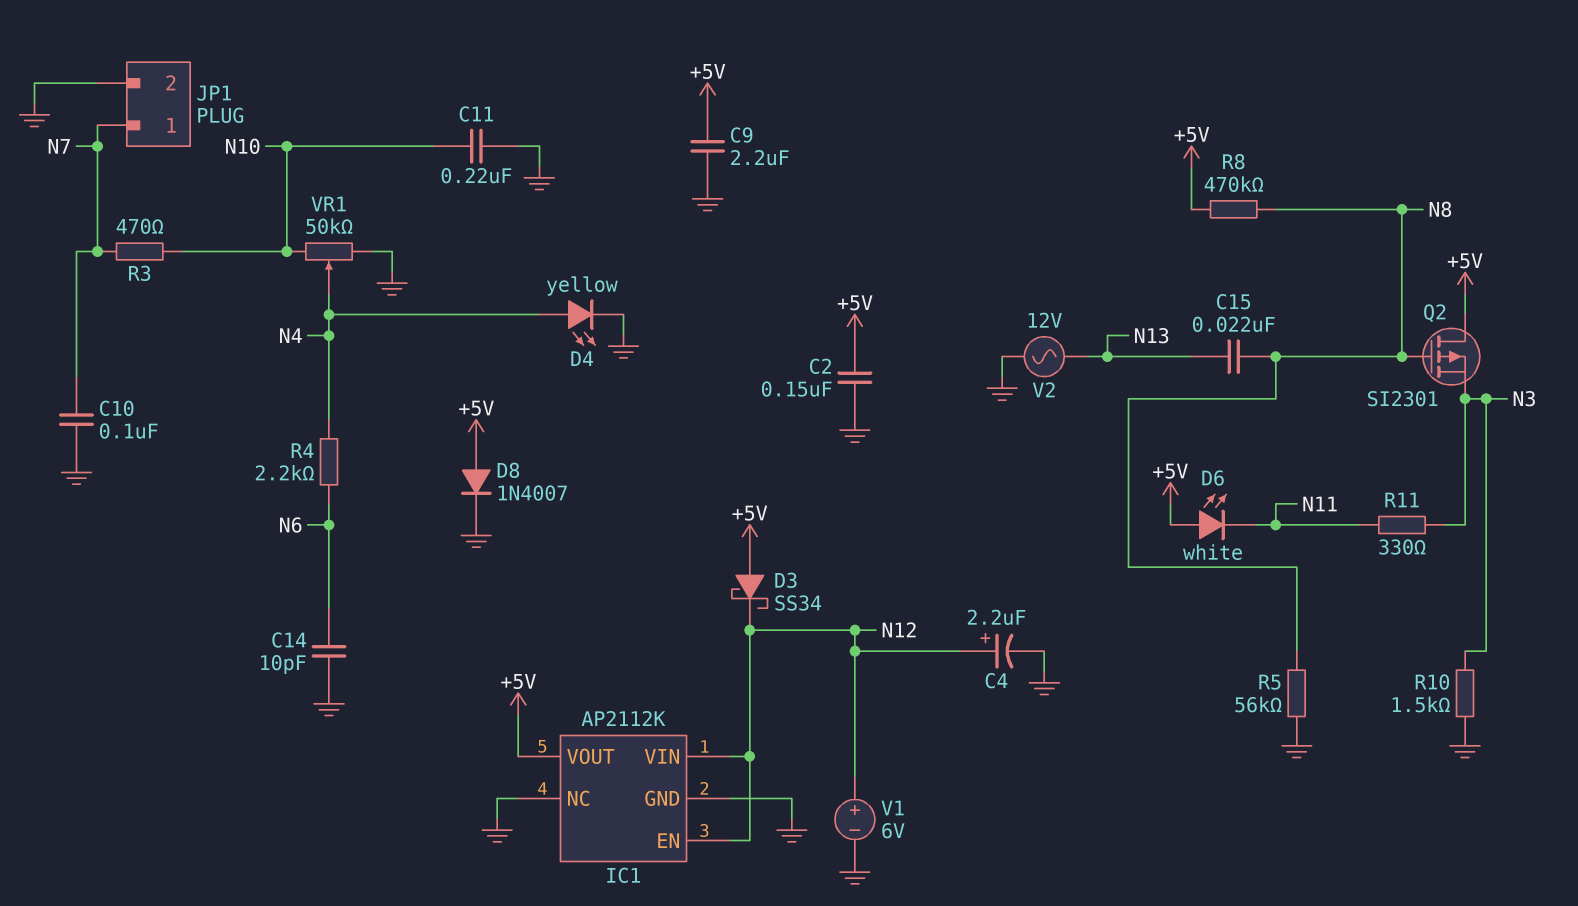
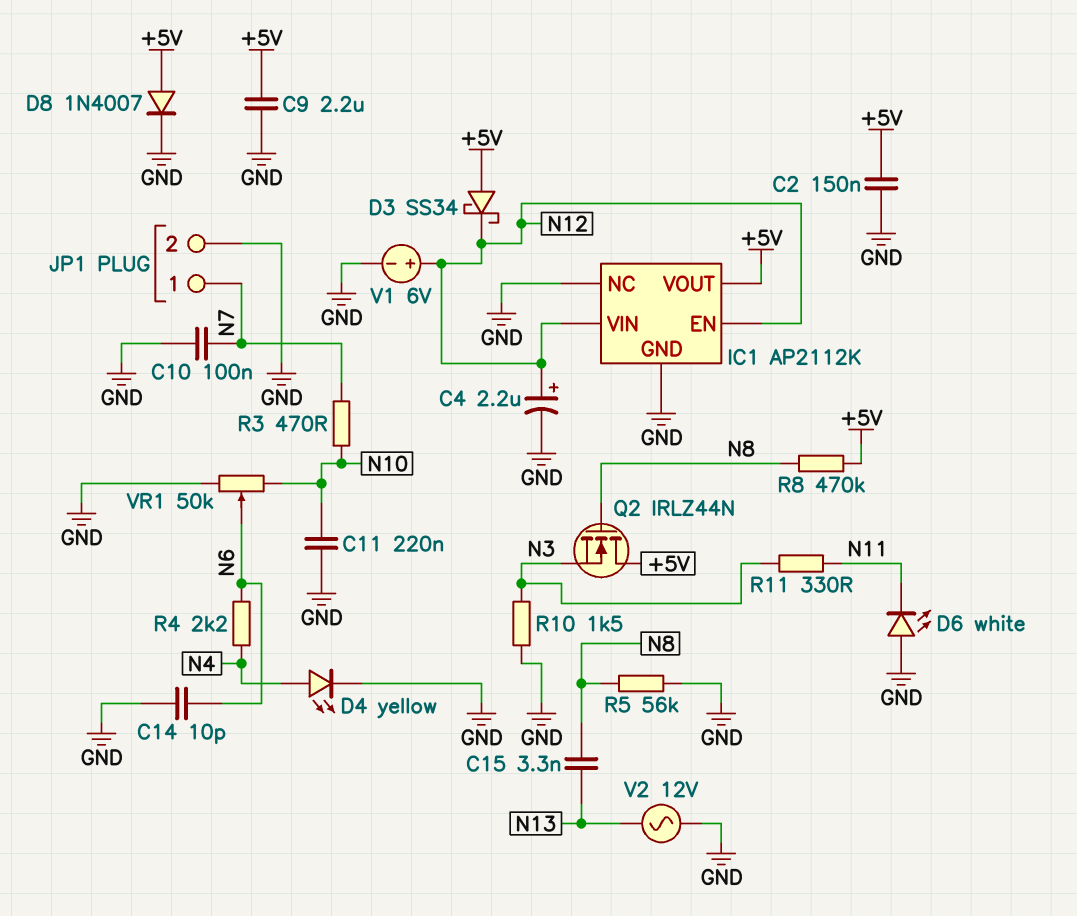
C15: 22nF (N8, N13) -> 3.3nF (N8, N13)
D6: LED white (A +5V, K N11) -> LED white (A GND, K N11)
Q2: PMOS SI2301 (G N8, D +5V, S N3) -> NMOS IRLZ44N (G N8, D +5V, S N3)
VR1: 50k (GND, N10, wiper N4) -> 50k (GND, N10, wiper N6)

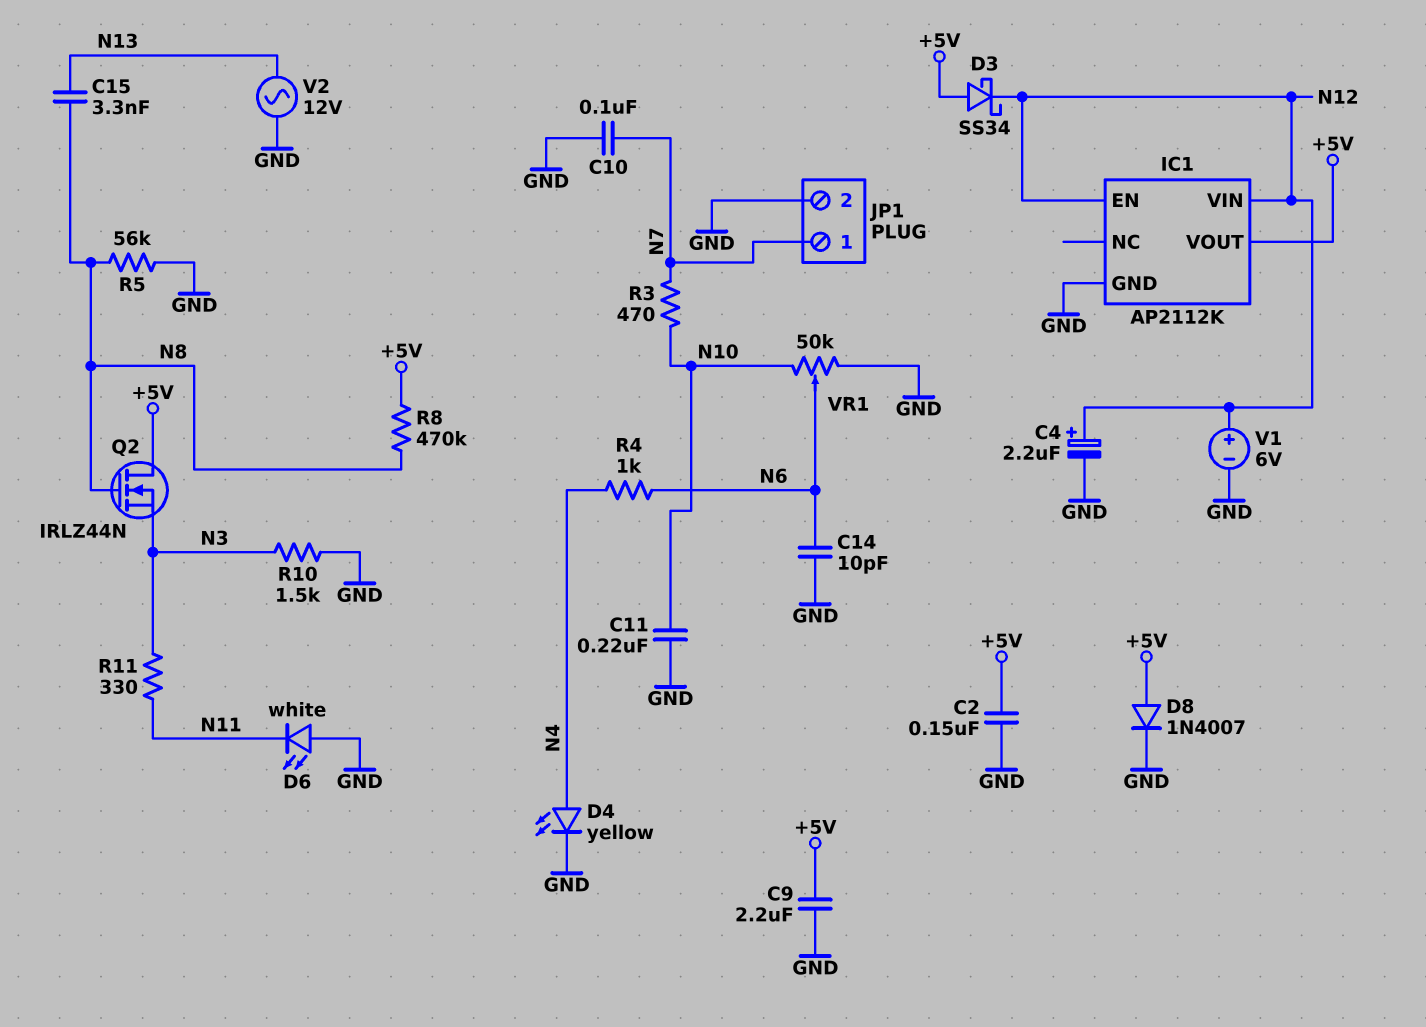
IC1 pin NC: GND -> none
R4: 2.2k (N4, N6) -> 1k (N4, N6)

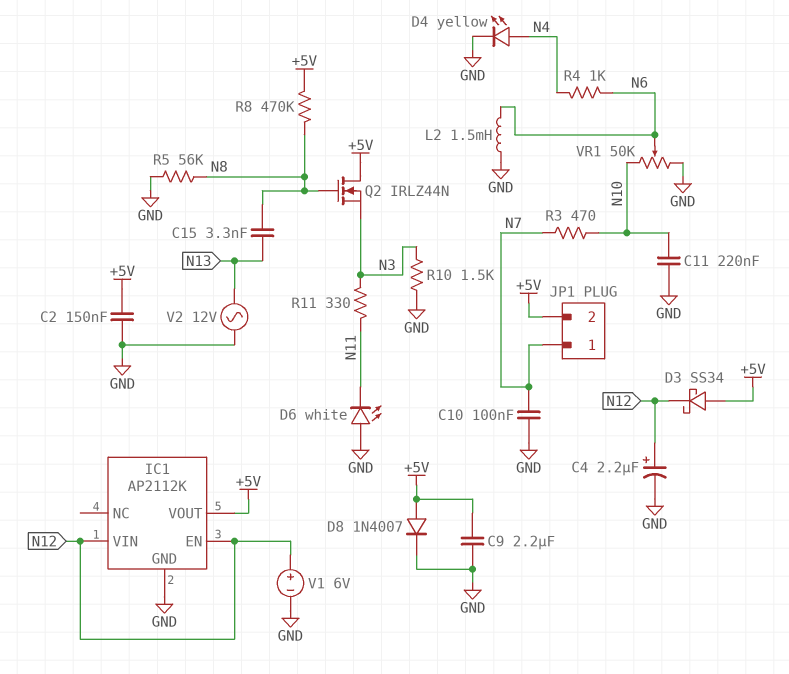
C14: 10pF (GND, N6) -> none
JP1 pin 2: GND -> +5V
L2: none -> 1.5mH (GND, N6)

